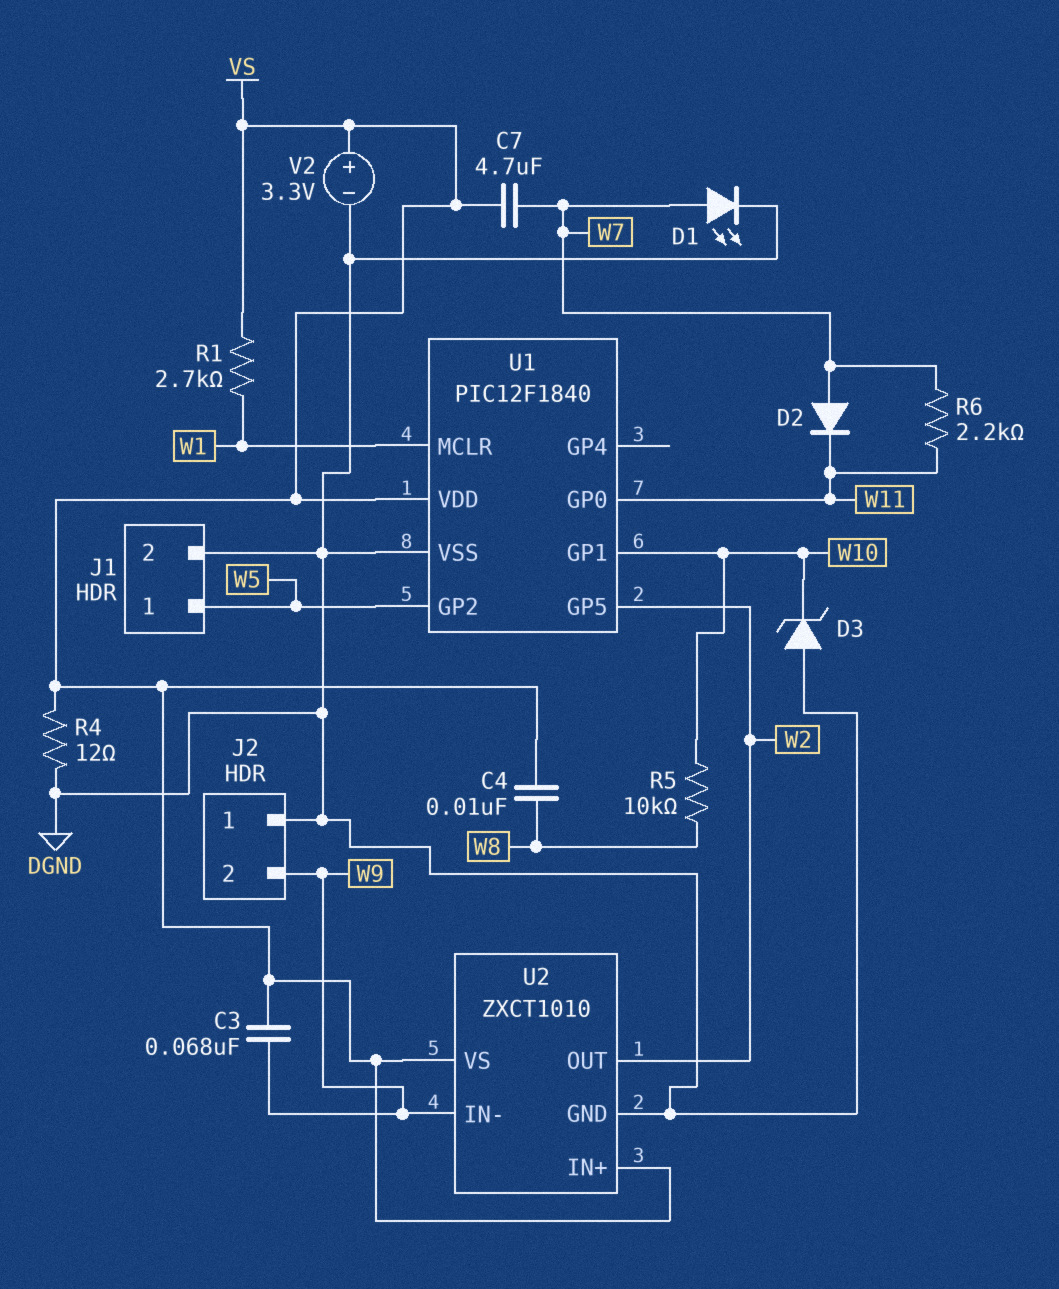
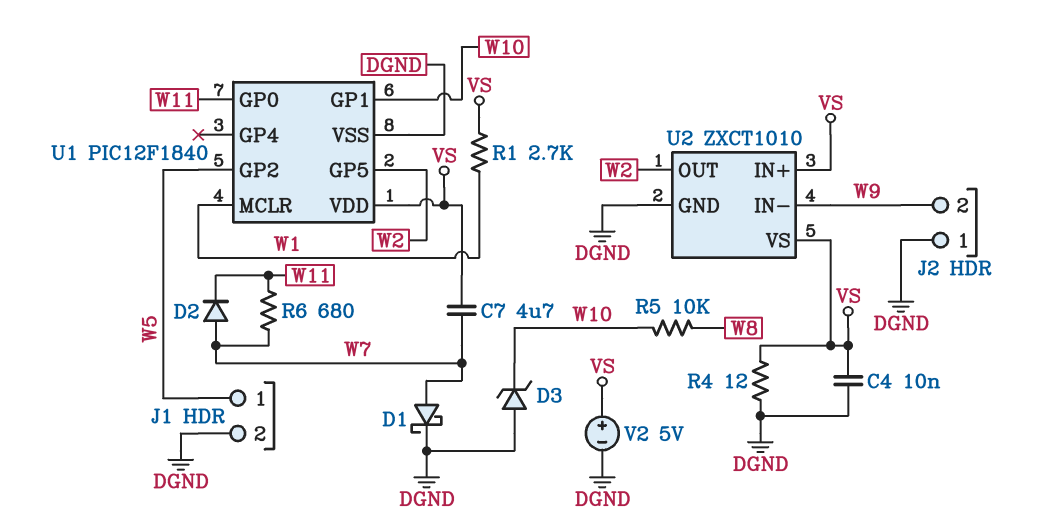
C3: 68nF (VS, W9) -> none
C4: 10nF (VS, W8) -> 10nF (DGND, VS)
D1: LED (A W7, K DGND) -> schottky (A W7, K DGND)
R6: 2.2k (W7, W11) -> 680 (W7, W11)
V2: 3.3V (plus VS, minus DGND) -> 5V (plus VS, minus DGND)

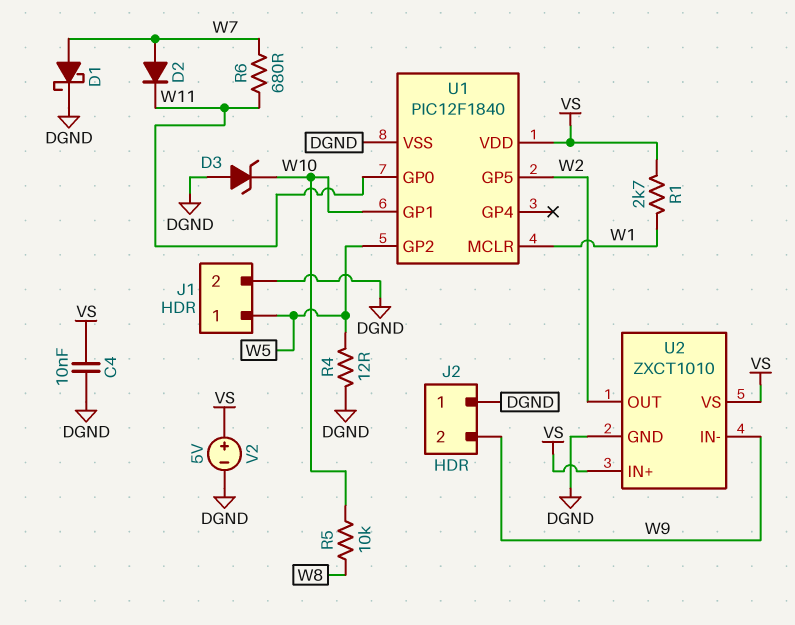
C7: 4.7uF (VS, W7) -> none
R4: 12 (DGND, VS) -> 12 (DGND, W5)

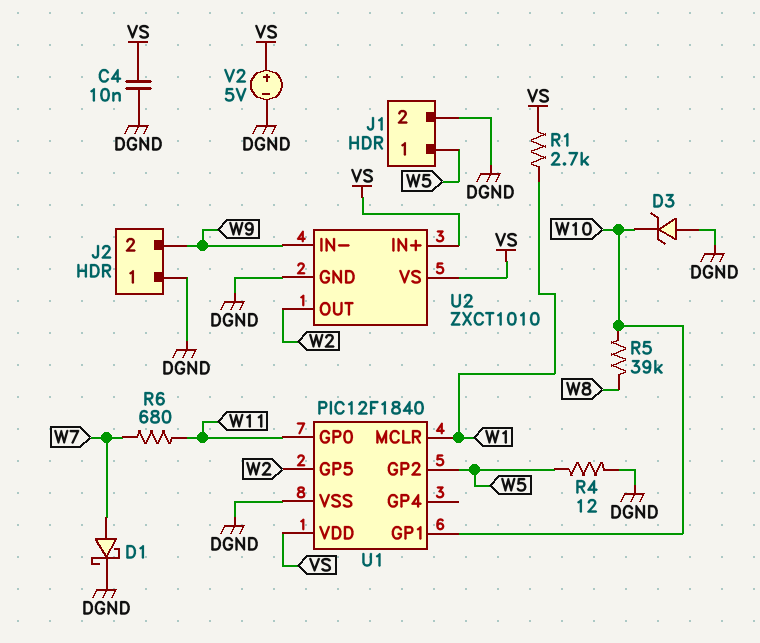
D2: diode (A W7, K W11) -> none
R5: 10k (W8, W10) -> 39k (W8, W10)

